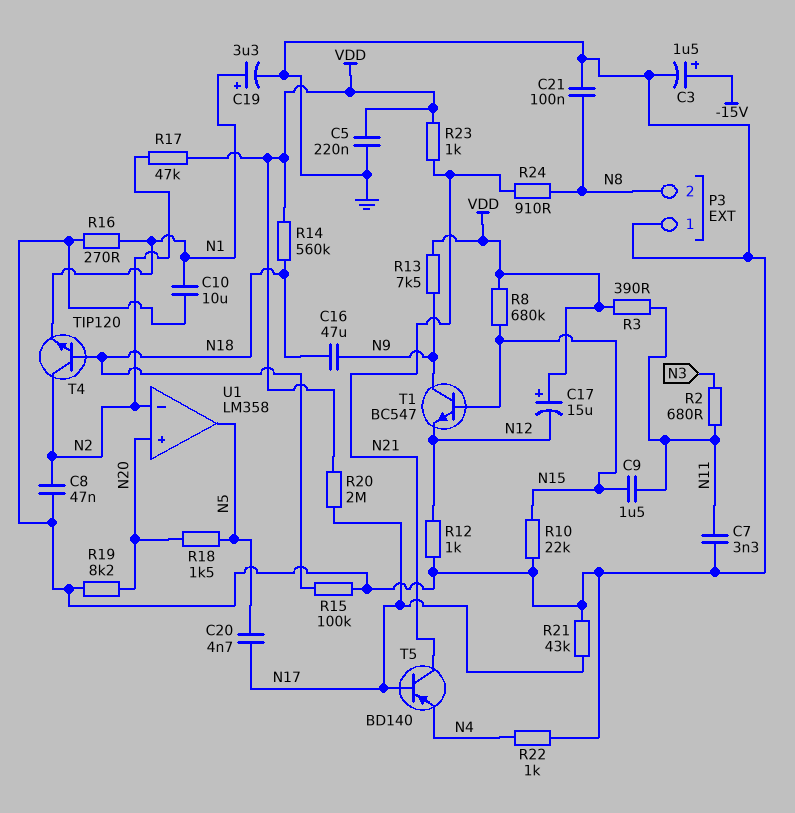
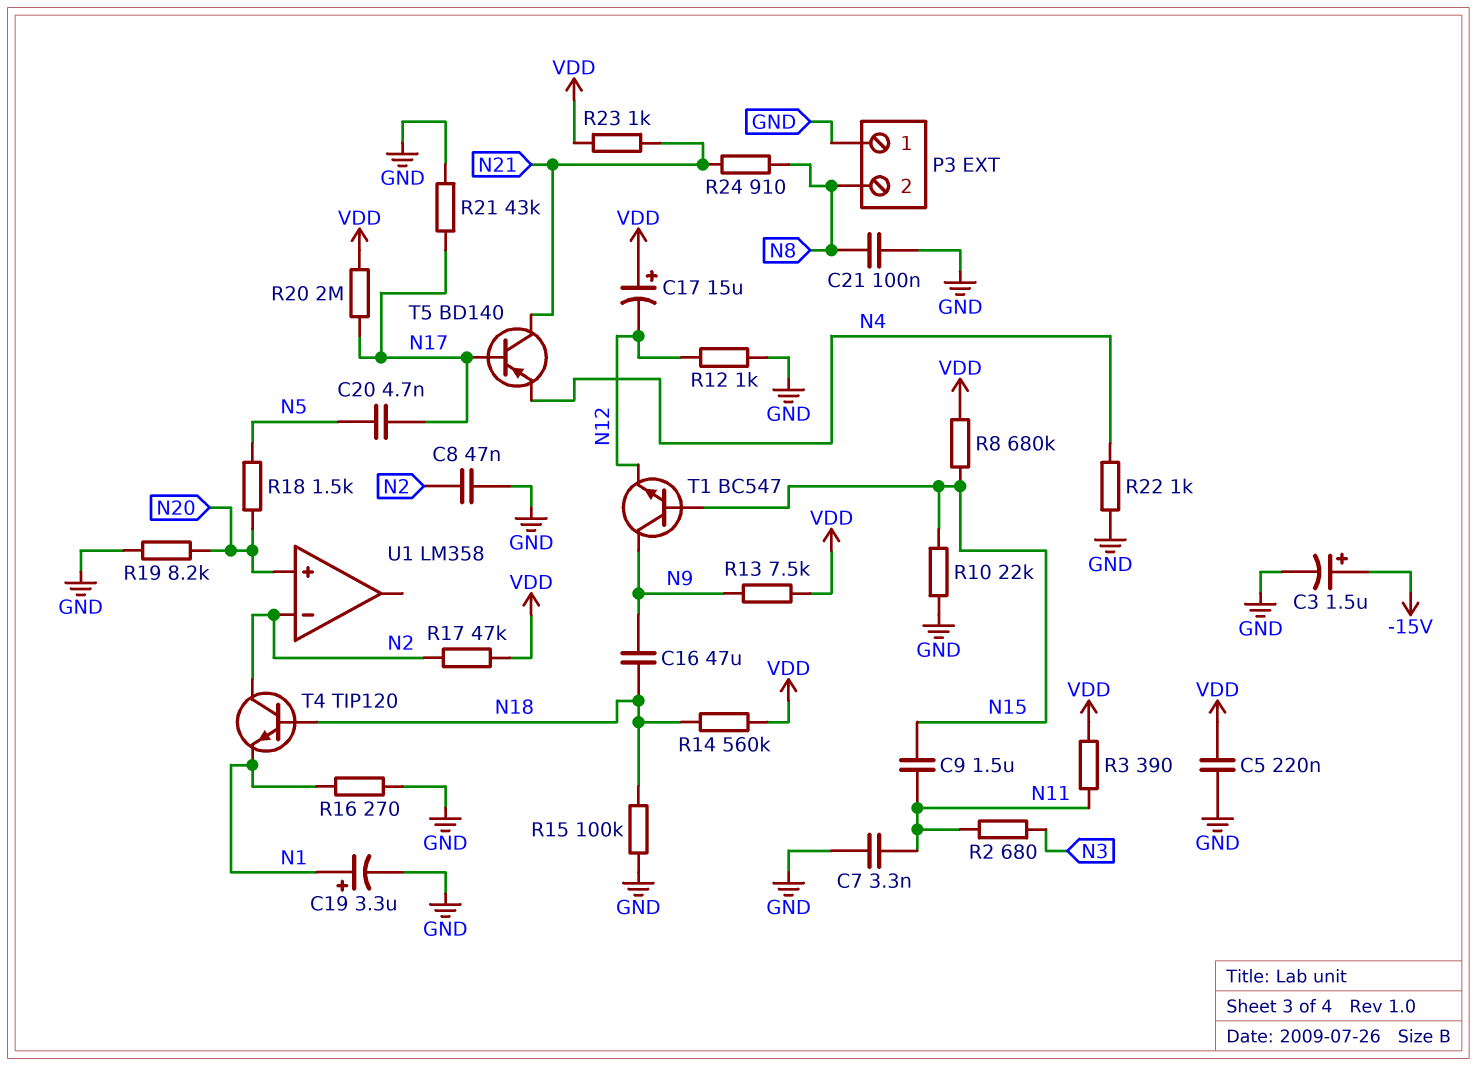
C10: 10uF (GND, N1) -> none
U1 pin out: N5 -> none

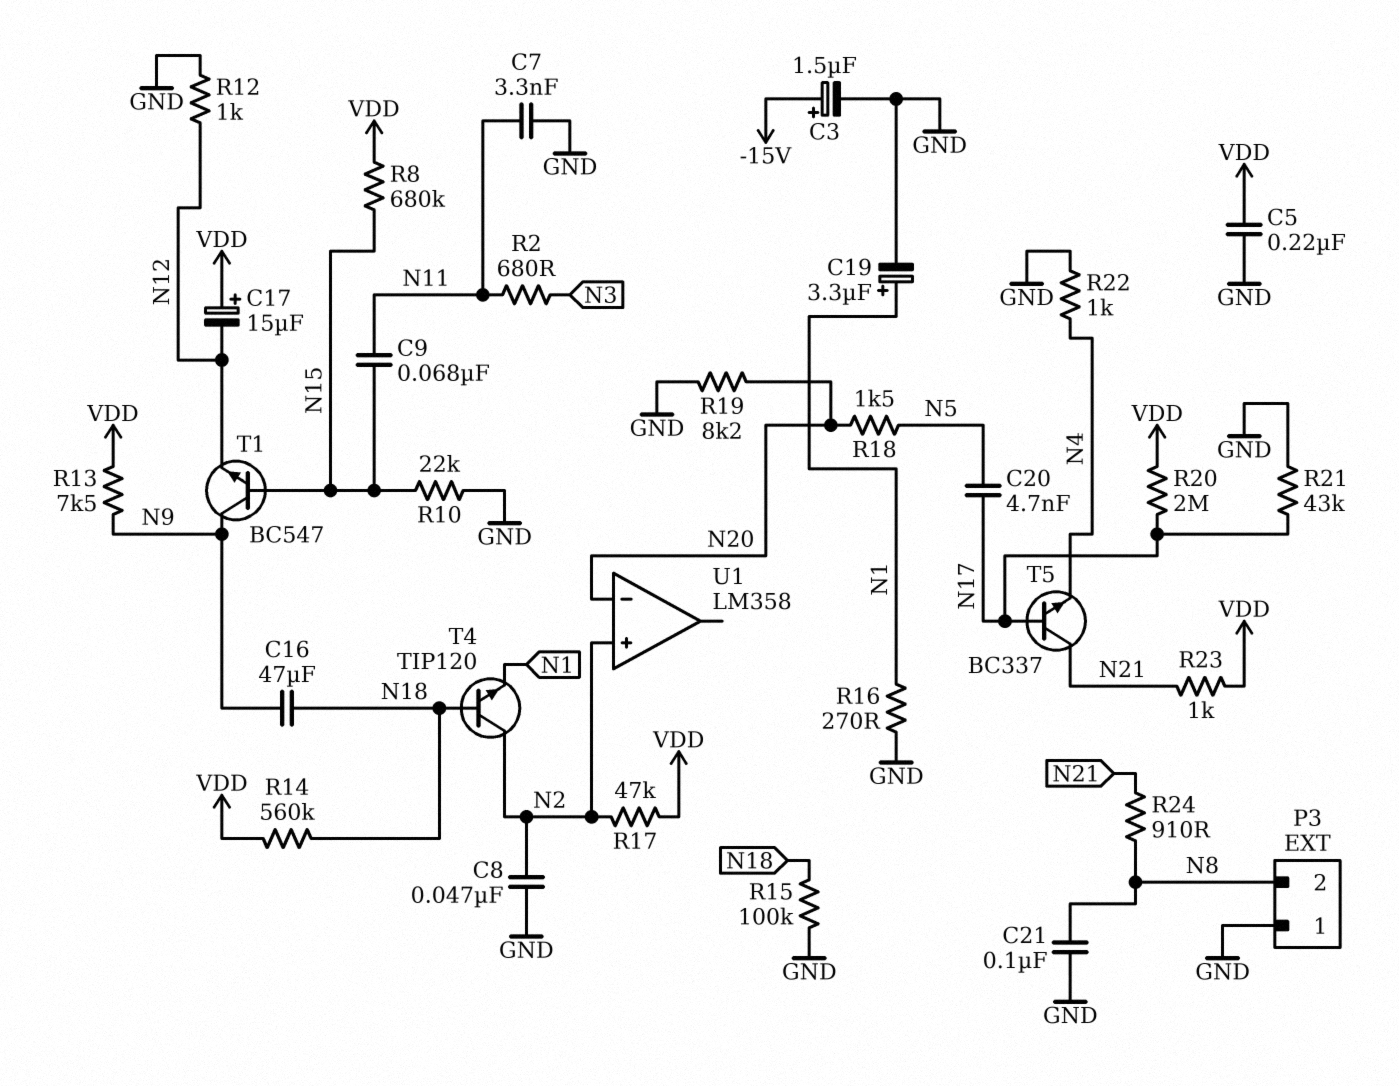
C9: 1.5uF (N11, N15) -> 68nF (N11, N15)
R3: 390 (N11, VDD) -> none
T5: PNP BD140 (B N17, C N21, E N4) -> NPN BC337 (B N17, C N21, E N4)
U1 pin in+: N20 -> N2
U1 pin in-: N2 -> N20

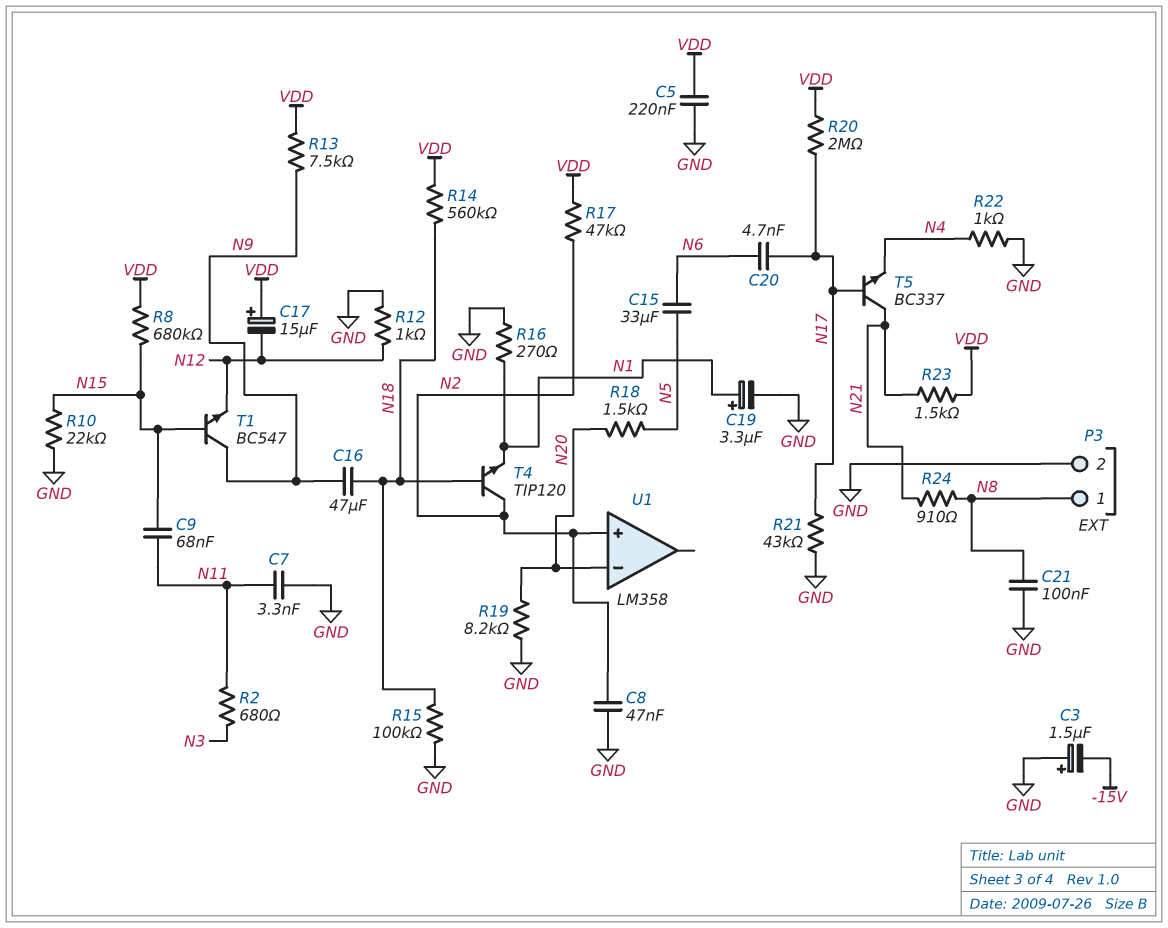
C3: 1.5uF (plus -15V, minus GND) -> 1.5uF (plus GND, minus -15V)
C15: none -> 33uF (N5, N6)
C20: 4.7nF (N5, N17) -> 4.7nF (N6, N17)
P3 pin 1: GND -> N8
P3 pin 2: N8 -> GND
R23: 1k (N21, VDD) -> 1.5k (N21, VDD)

